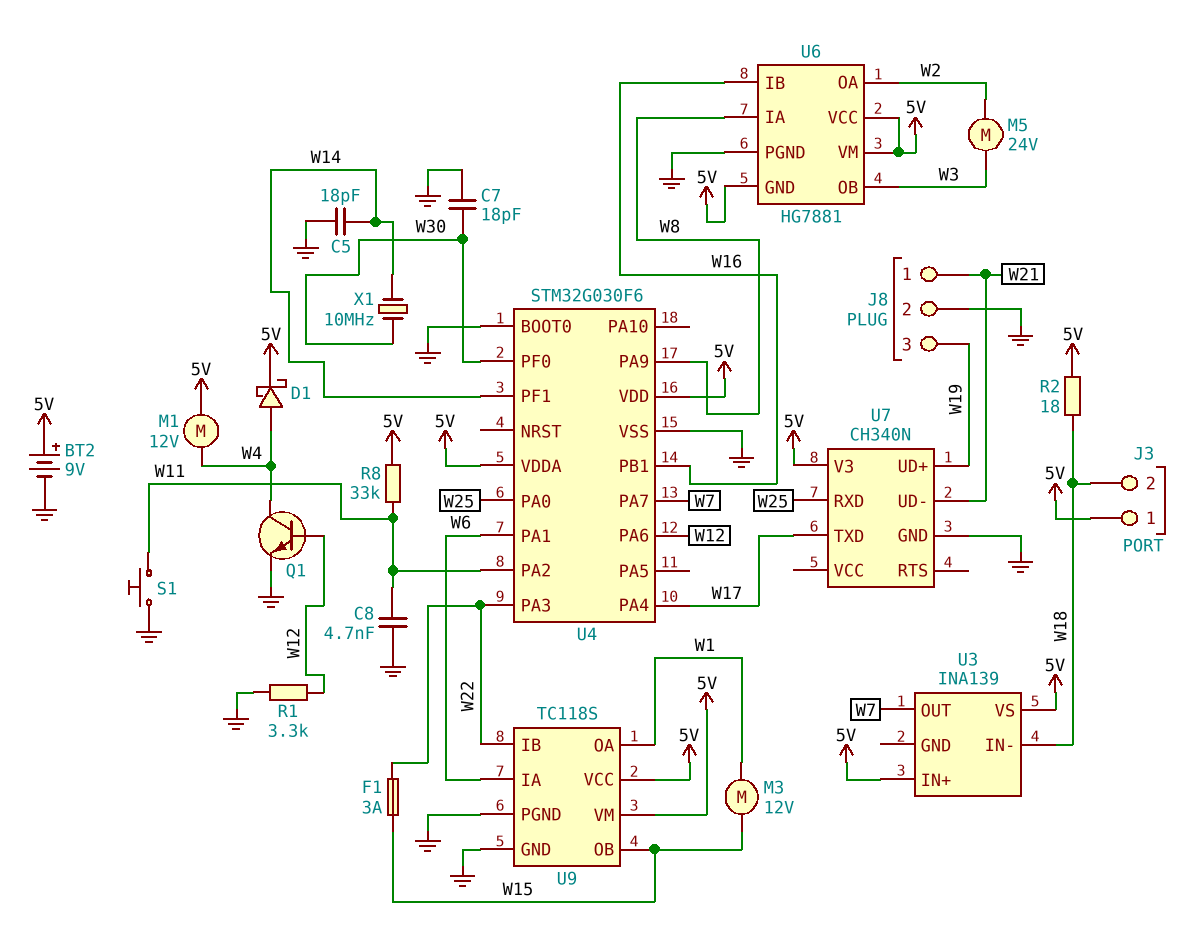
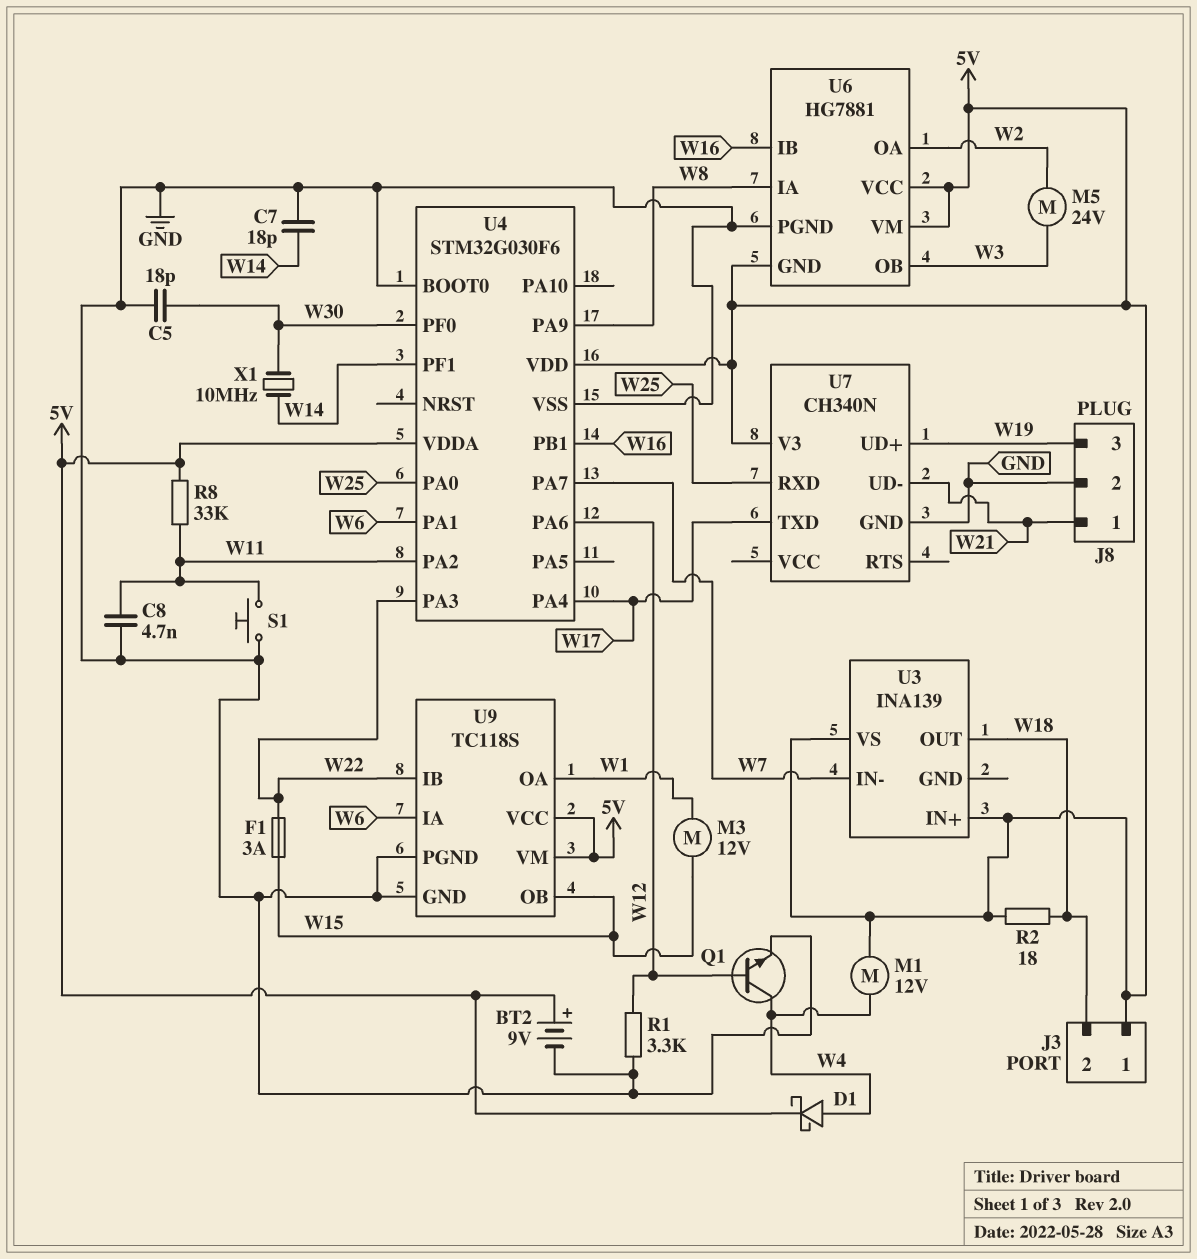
C5: 18pF (GND, W14) -> 18pF (GND, W30)
C7: 18pF (GND, W30) -> 18pF (GND, W14)
U3 pin IN-: W18 -> W7
U3 pin OUT: W7 -> W18

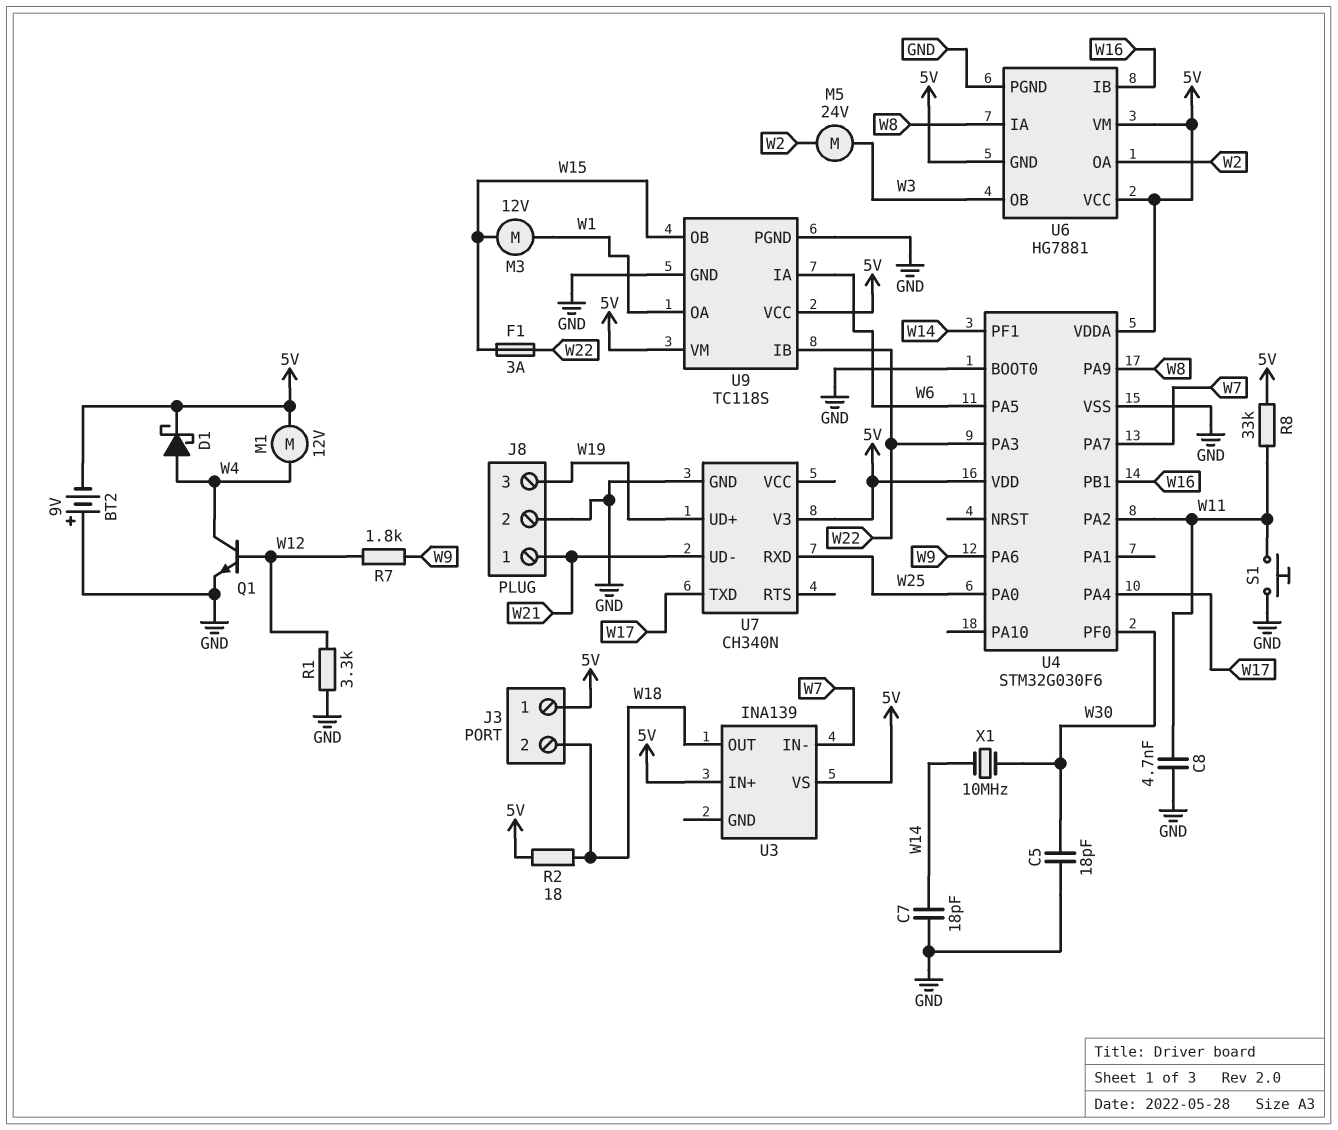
BT2: 9V (plus 5V, minus GND) -> 9V (plus GND, minus 5V)
R7: none -> 1.8k (W9, W12)
U4 pin PA1: W6 -> none
U4 pin PA5: none -> W6
U4 pin PA6: W12 -> W9

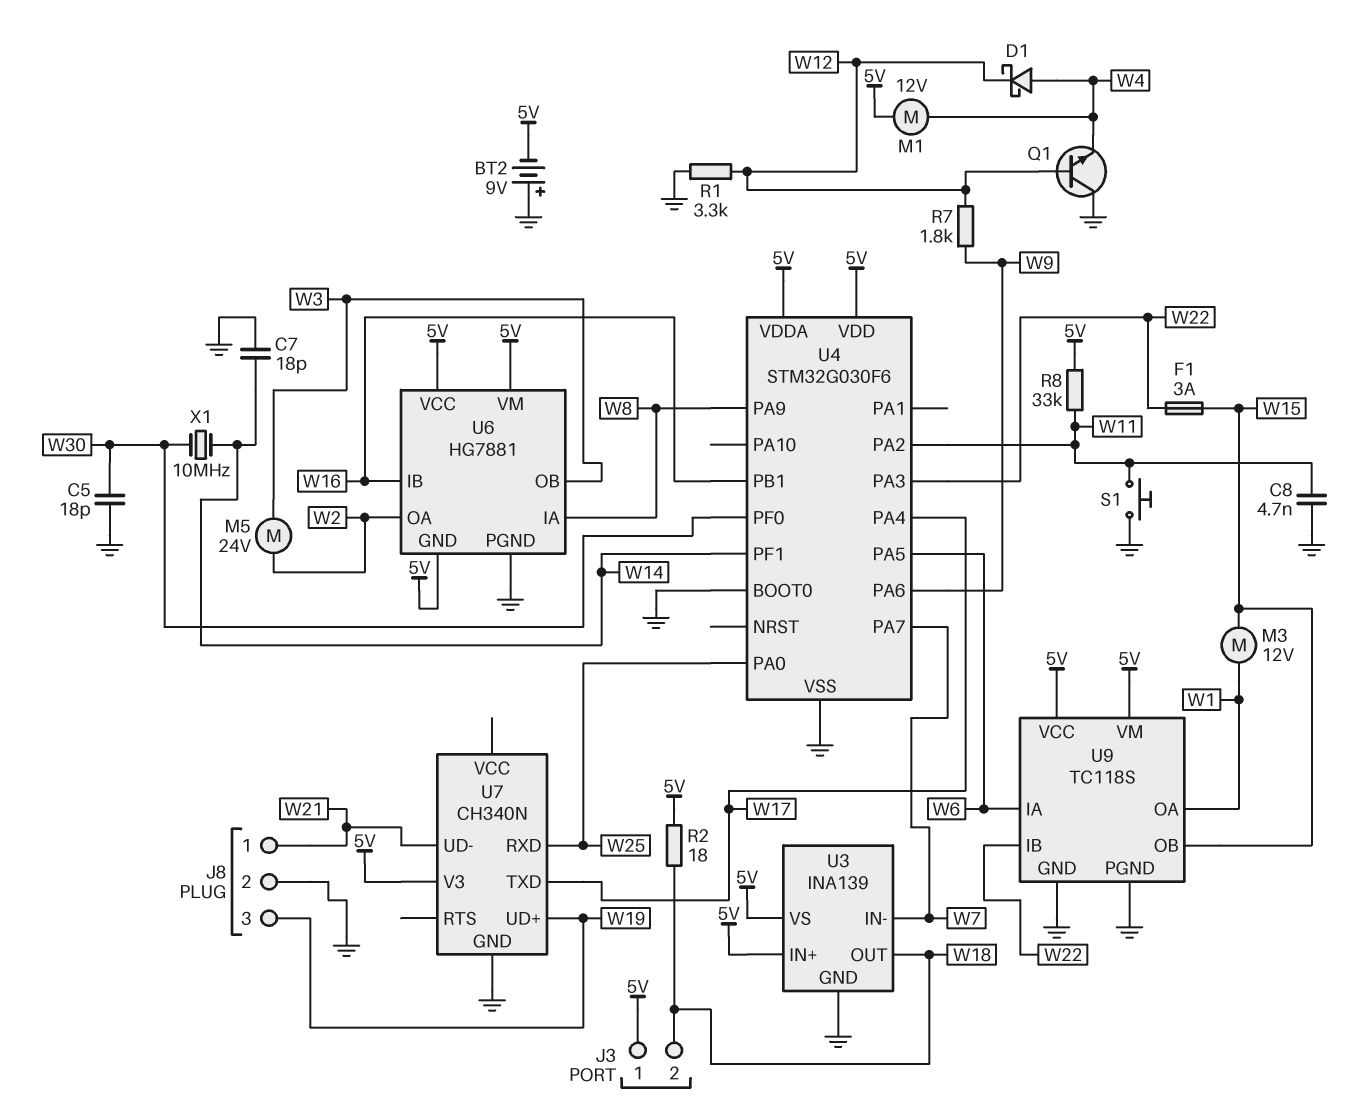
D1: schottky (A W4, K 5V) -> schottky (A W4, K W12)
Q1: NPN (B W12, C W4, E GND) -> NPN (B W12, C GND, E W4)
U3 pin GND: none -> GND

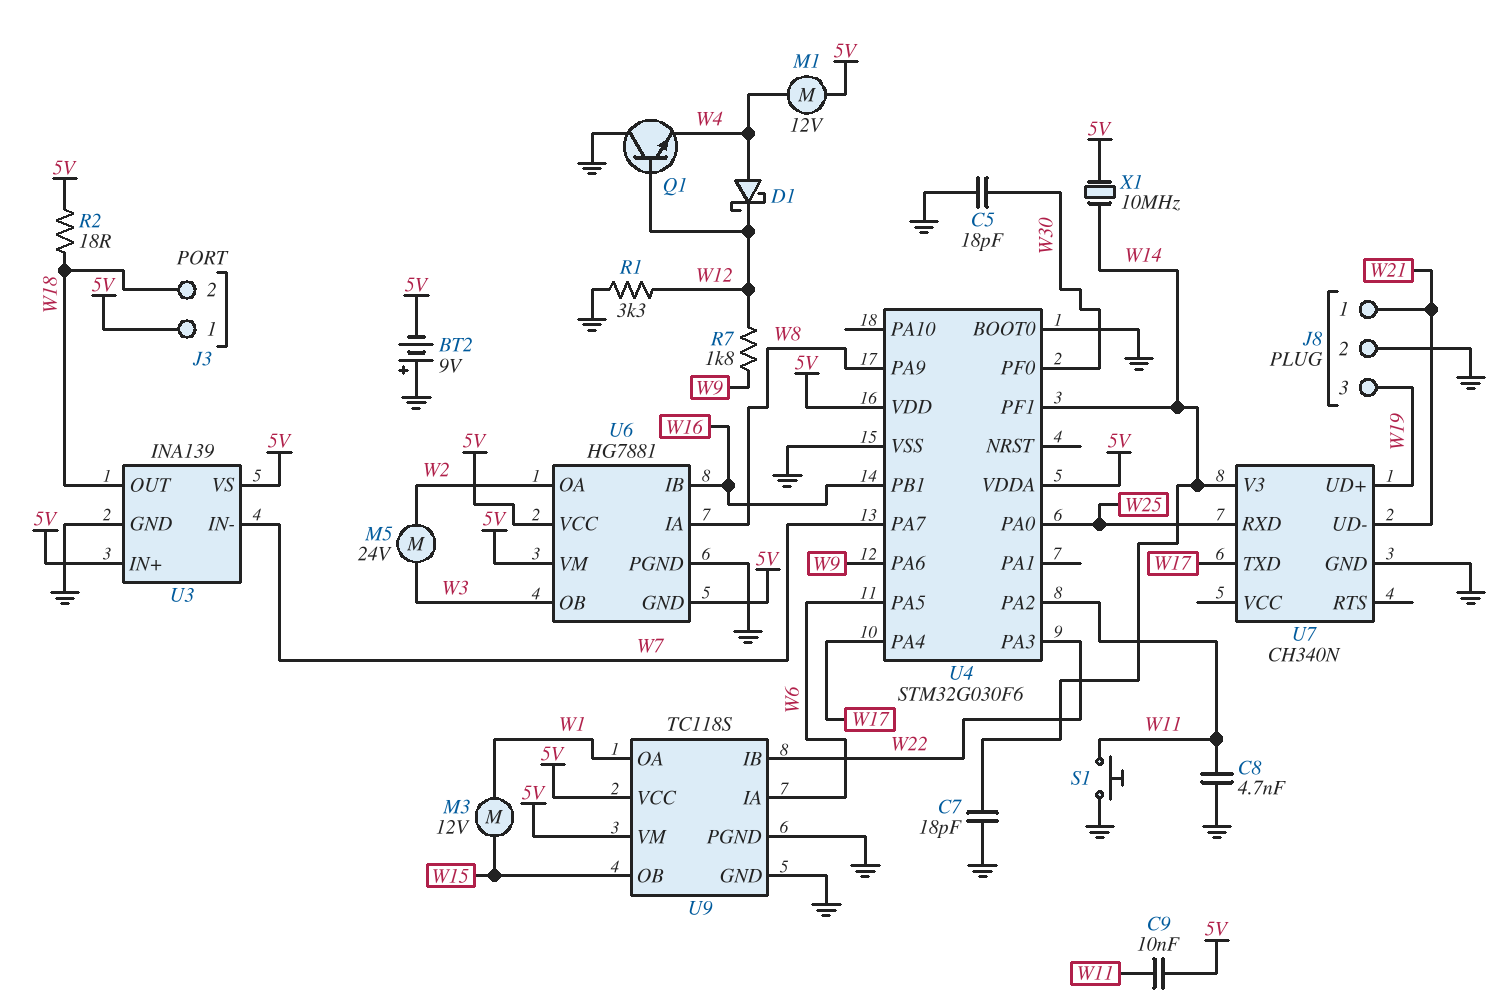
C9: none -> 10nF (5V, W11)
F1: 3A (W15, W22) -> none
R8: 33k (5V, W11) -> none
U7 pin V3: 5V -> W14
X1: 10MHz (W14, W30) -> 10MHz (5V, W14)

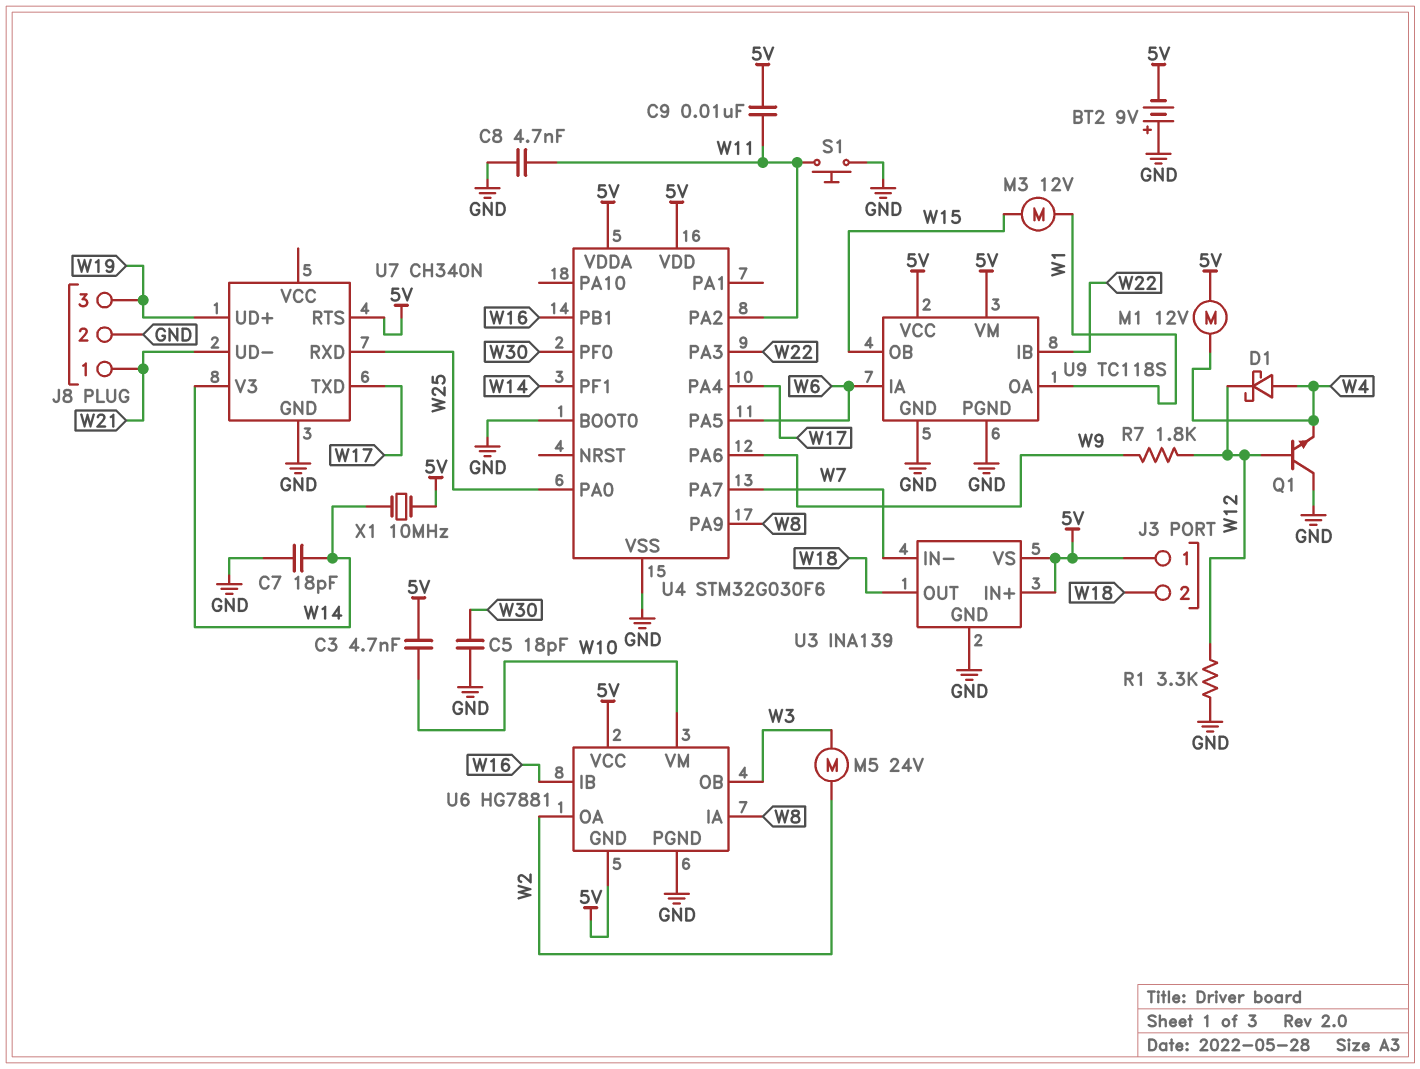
C3: none -> 4.7nF (5V, W10)
R2: 18 (5V, W18) -> none
U6 pin VM: 5V -> W10
U7 pin RTS: none -> 5V

